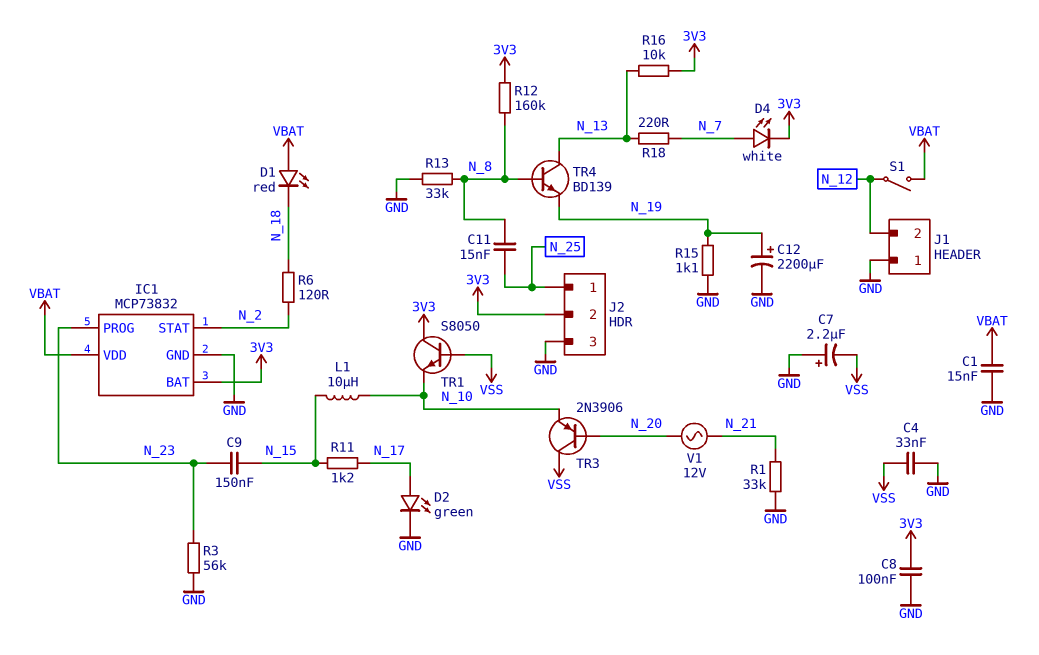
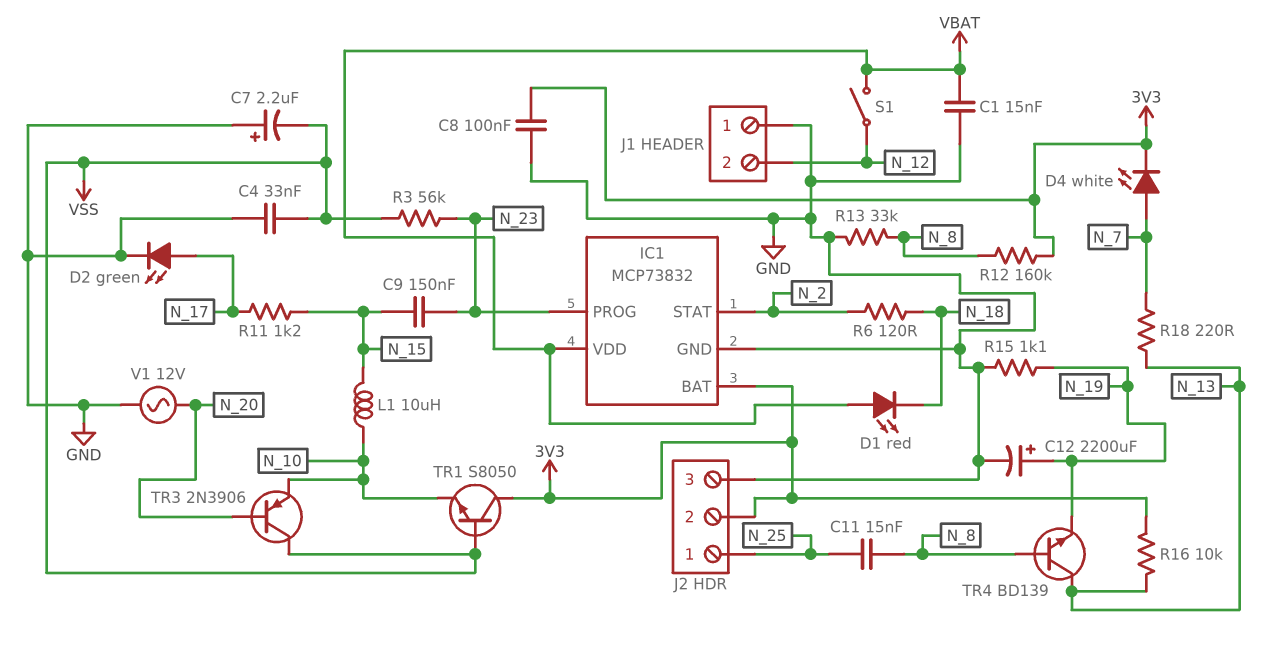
R1: 33k (GND, N_21) -> none
R3: 56k (GND, N_23) -> 56k (N_23, VSS)
V1: AC 12V (N_20, N_21) -> AC 12V (GND, N_20)

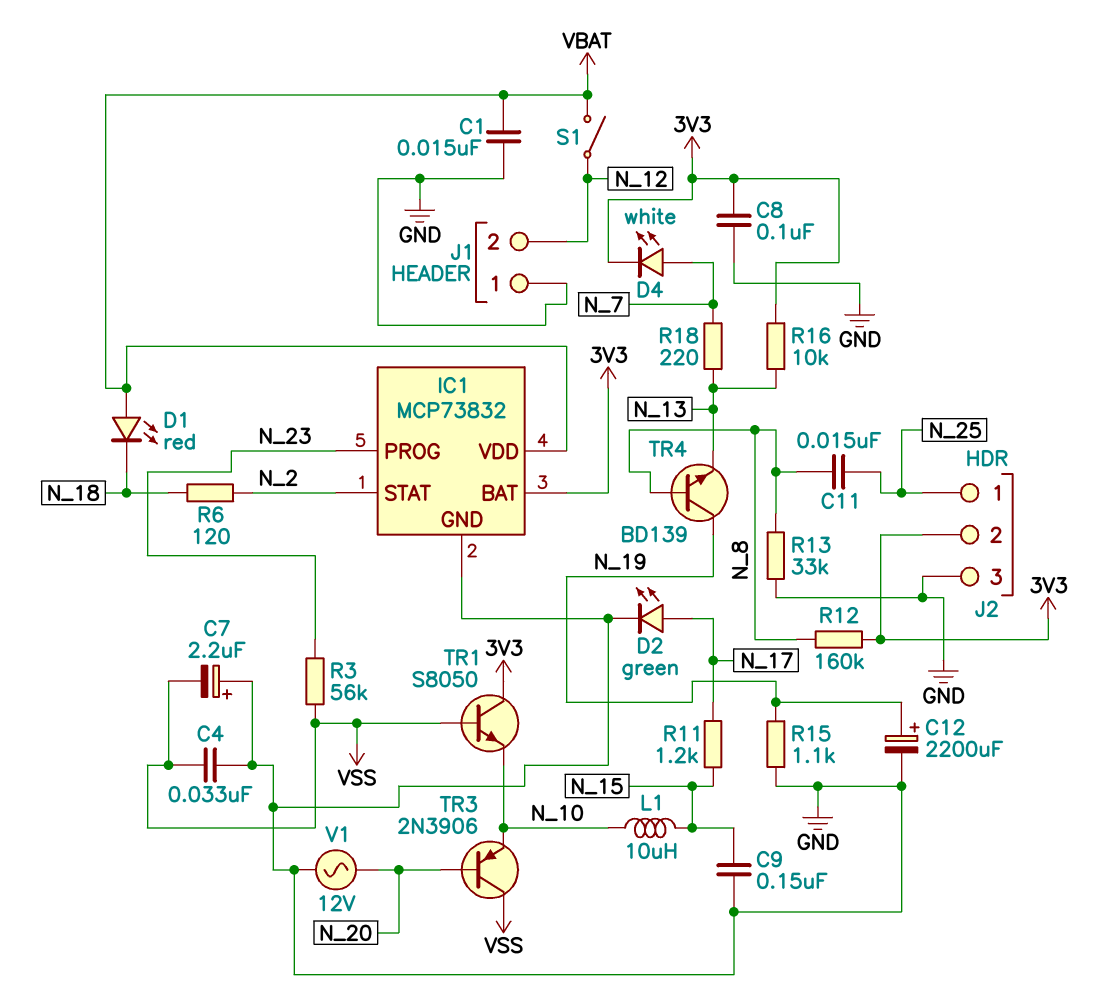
C9: 150nF (N_15, N_23) -> 150nF (GND, N_15)
TR4: NPN BD139 (B N_8, C N_13, E N_19) -> NPN BD139 (B N_8, C N_19, E N_13)

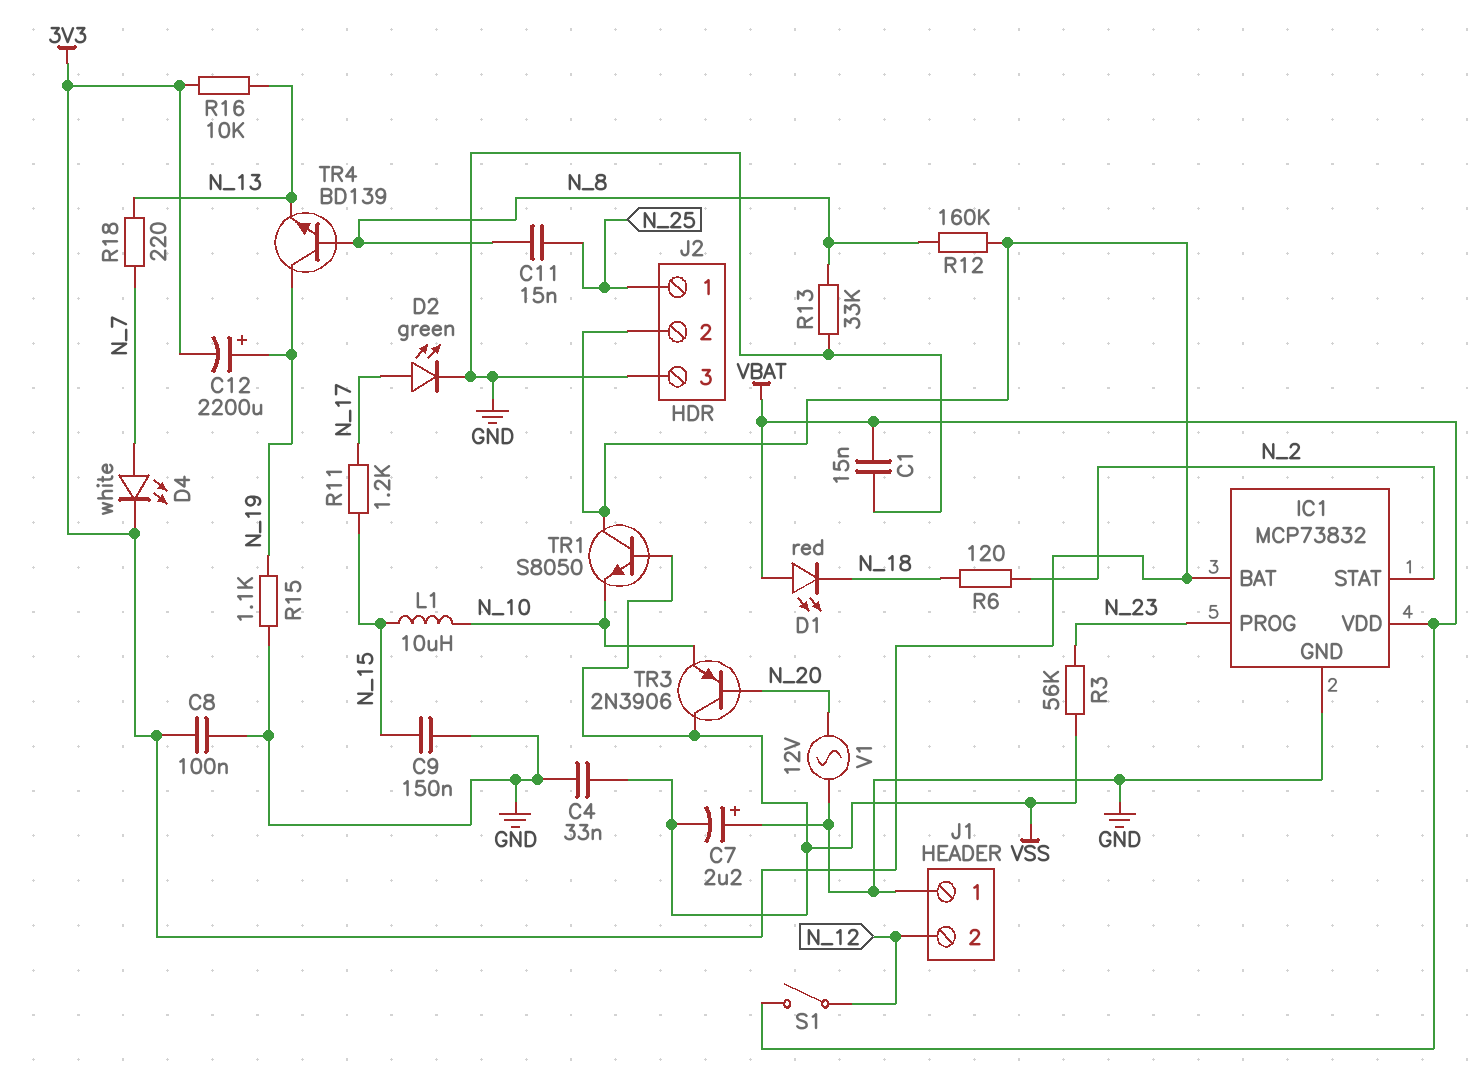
C12: 2200uF (plus N_19, minus GND) -> 2200uF (plus N_19, minus 3V3)

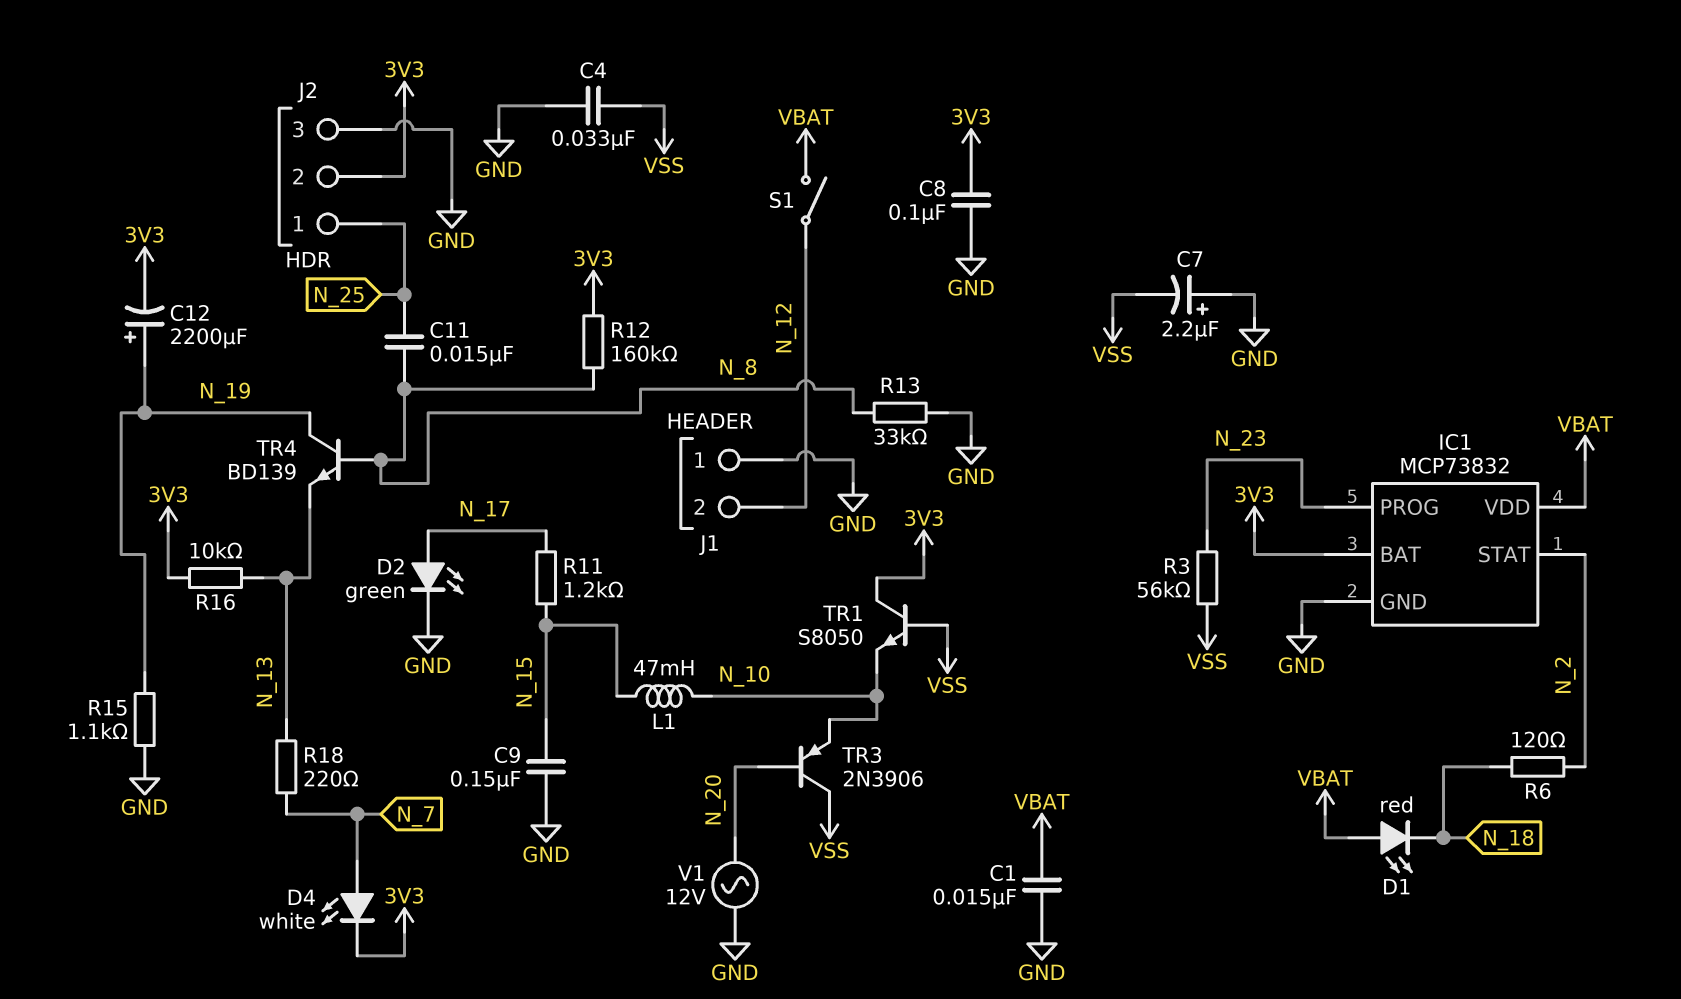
L1: 10uH (N_10, N_15) -> 47mH (N_10, N_15)

